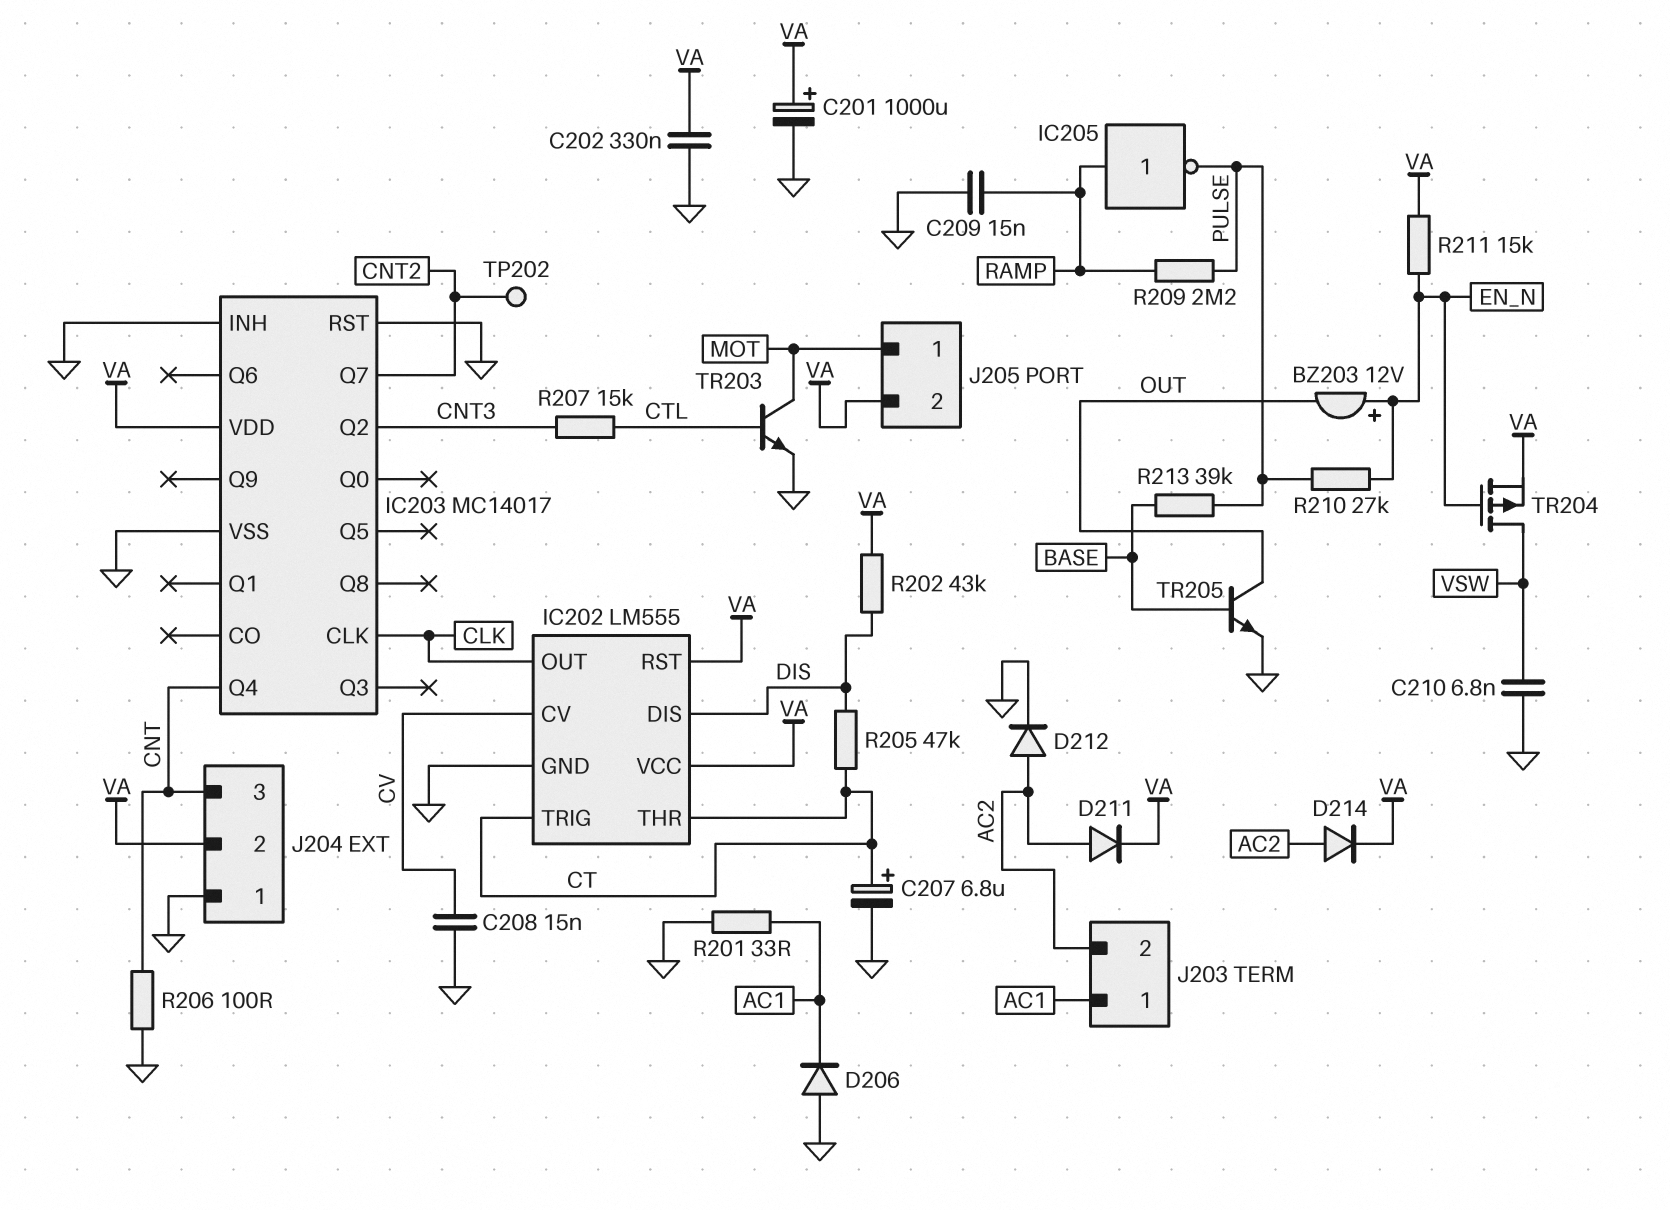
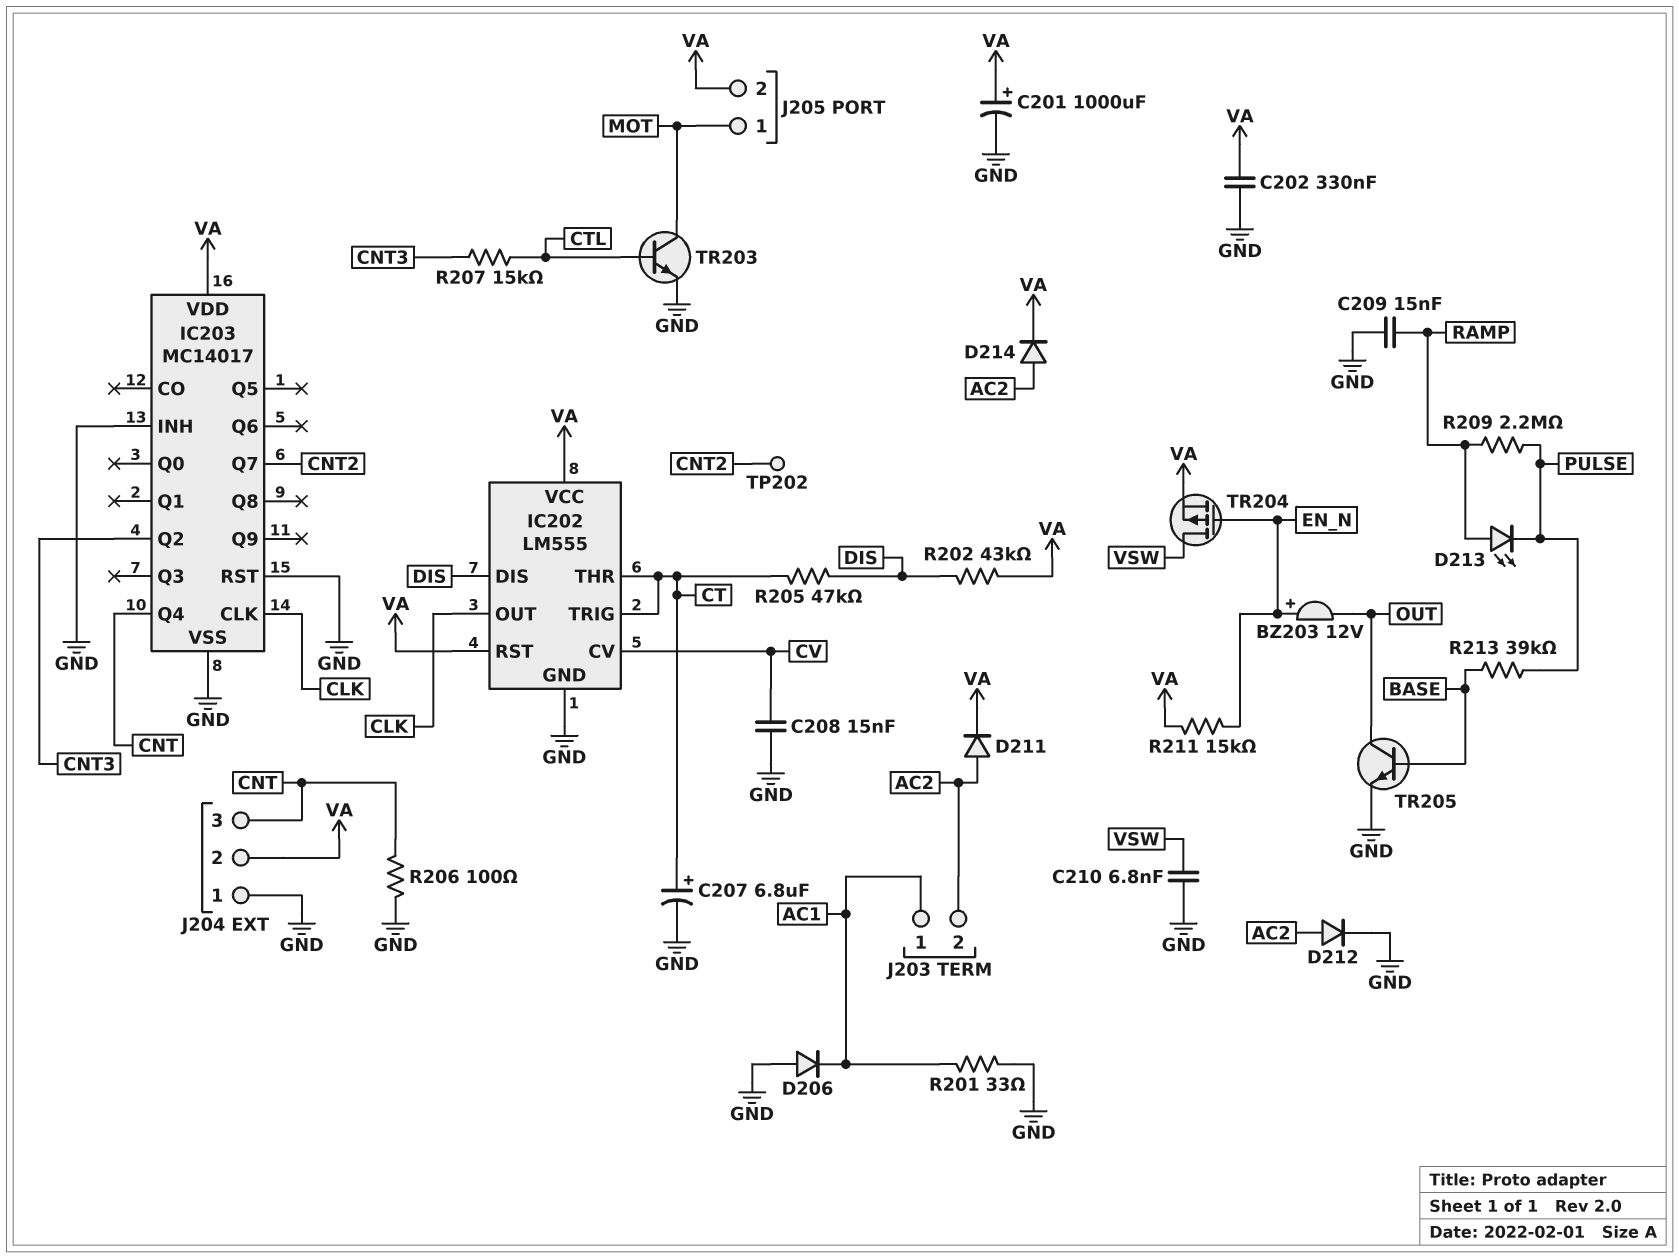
D213: none -> LED (A RAMP, K PULSE)
IC205: NOT (in RAMP, out PULSE) -> none
R210: 27k (EN_N, PULSE) -> none

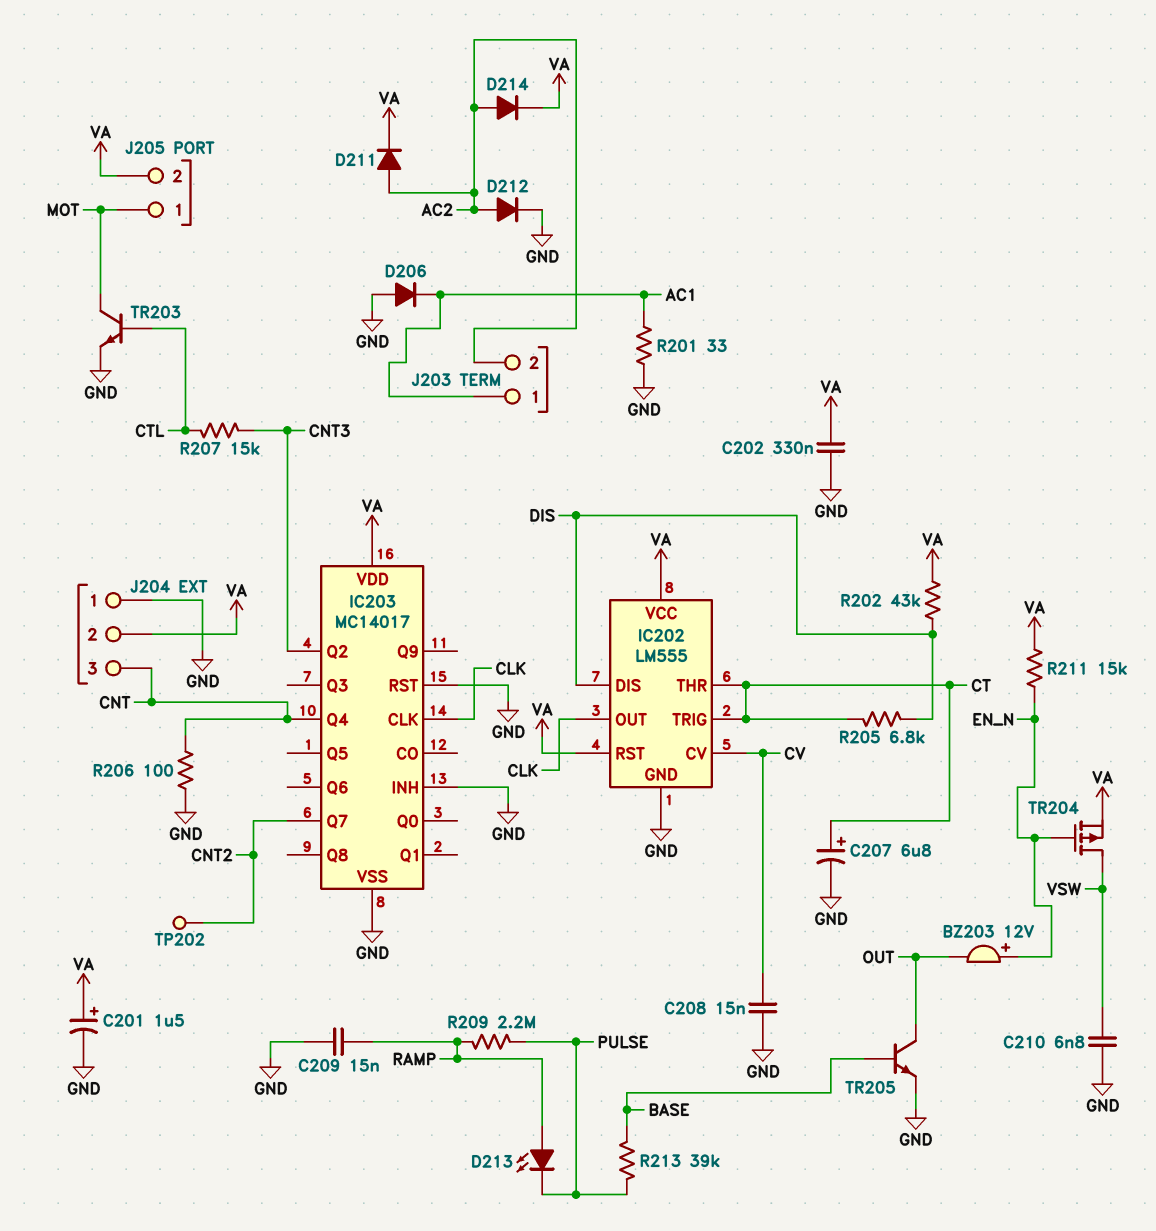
C201: 1000uF (plus VA, minus GND) -> 1.5uF (plus VA, minus GND)
R205: 47k (CT, DIS) -> 6.8k (CT, DIS)

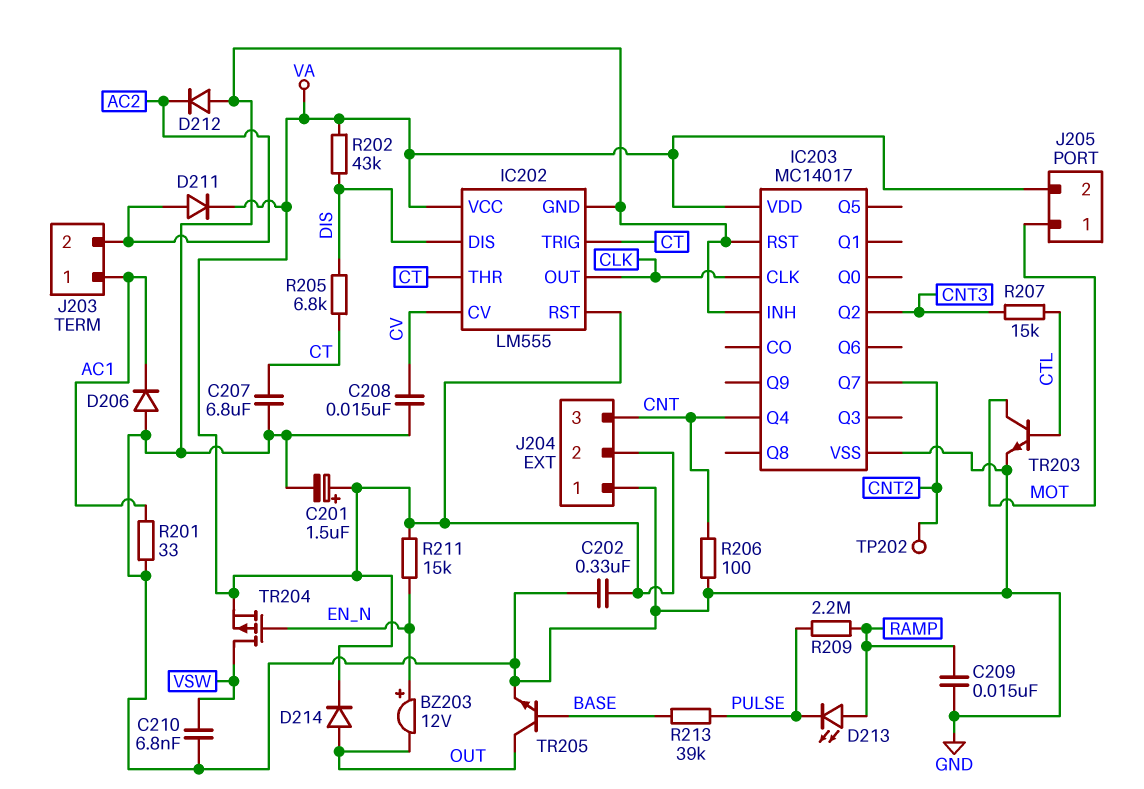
C207: 6.8uF (plus CT, minus GND) -> 6.8uF (CT, GND)
D212: diode (A AC2, K GND) -> diode (A GND, K AC2)
D214: diode (A AC2, K VA) -> diode (A OUT, K VA)

